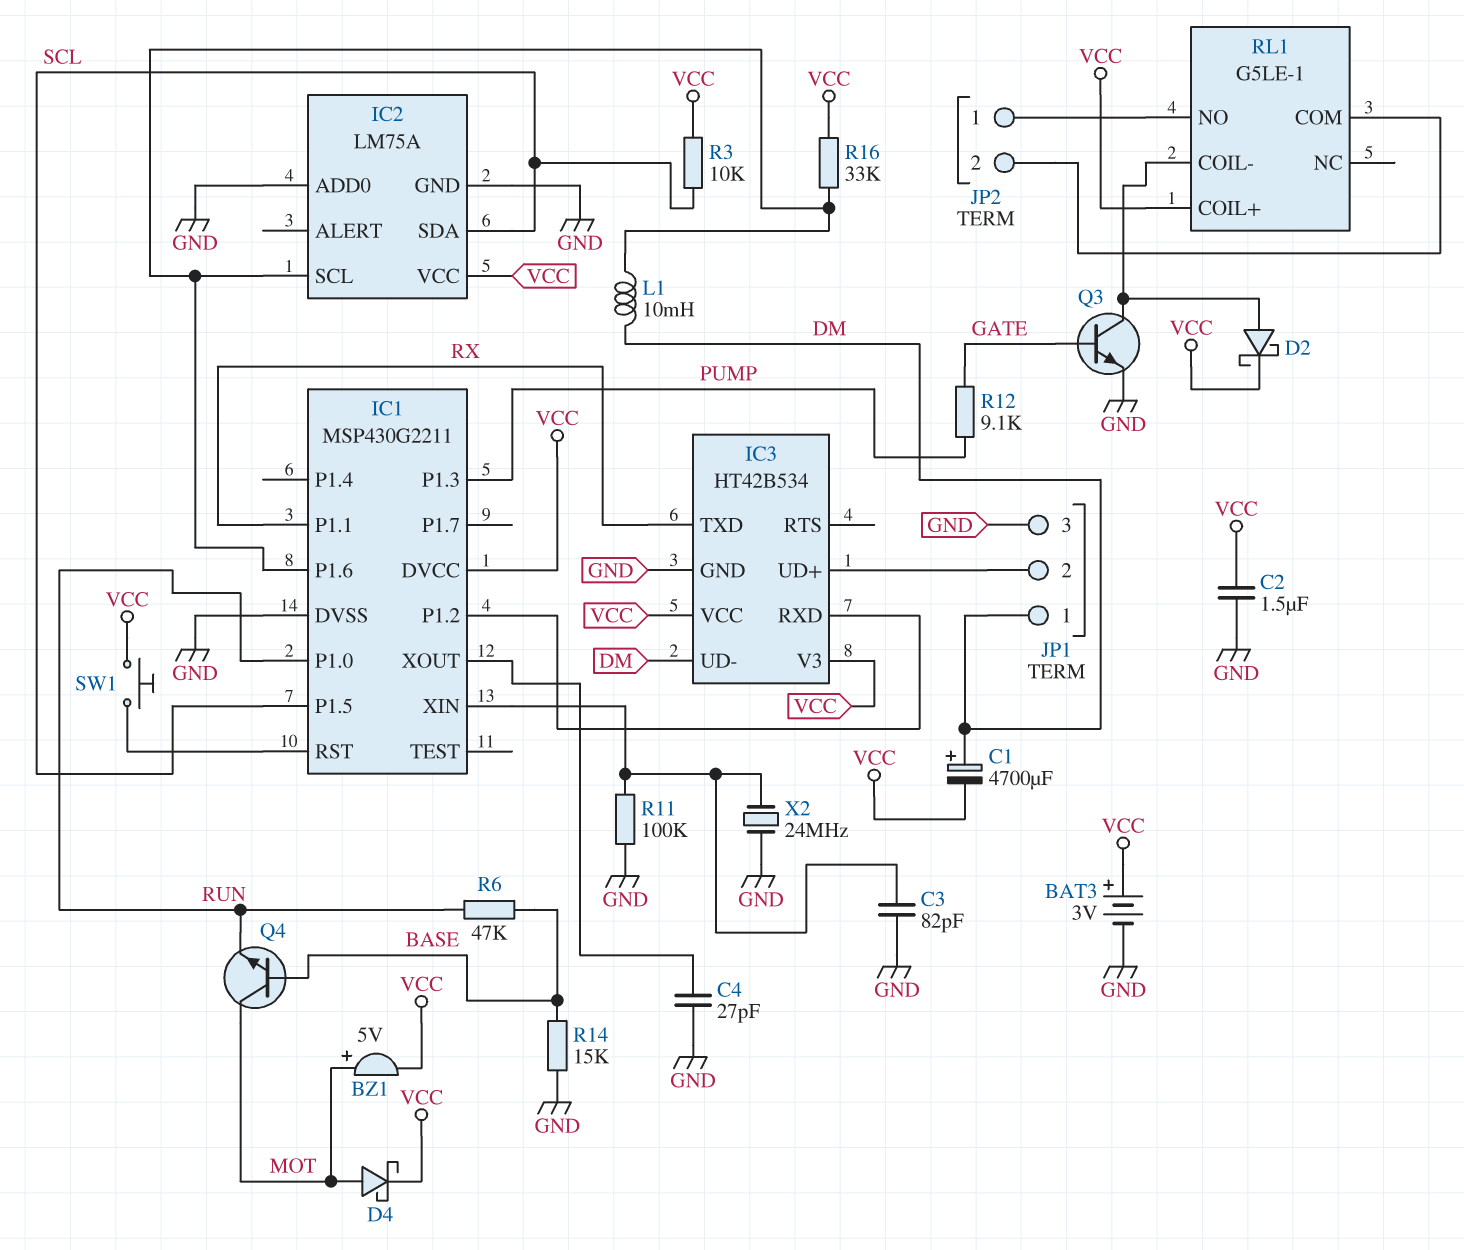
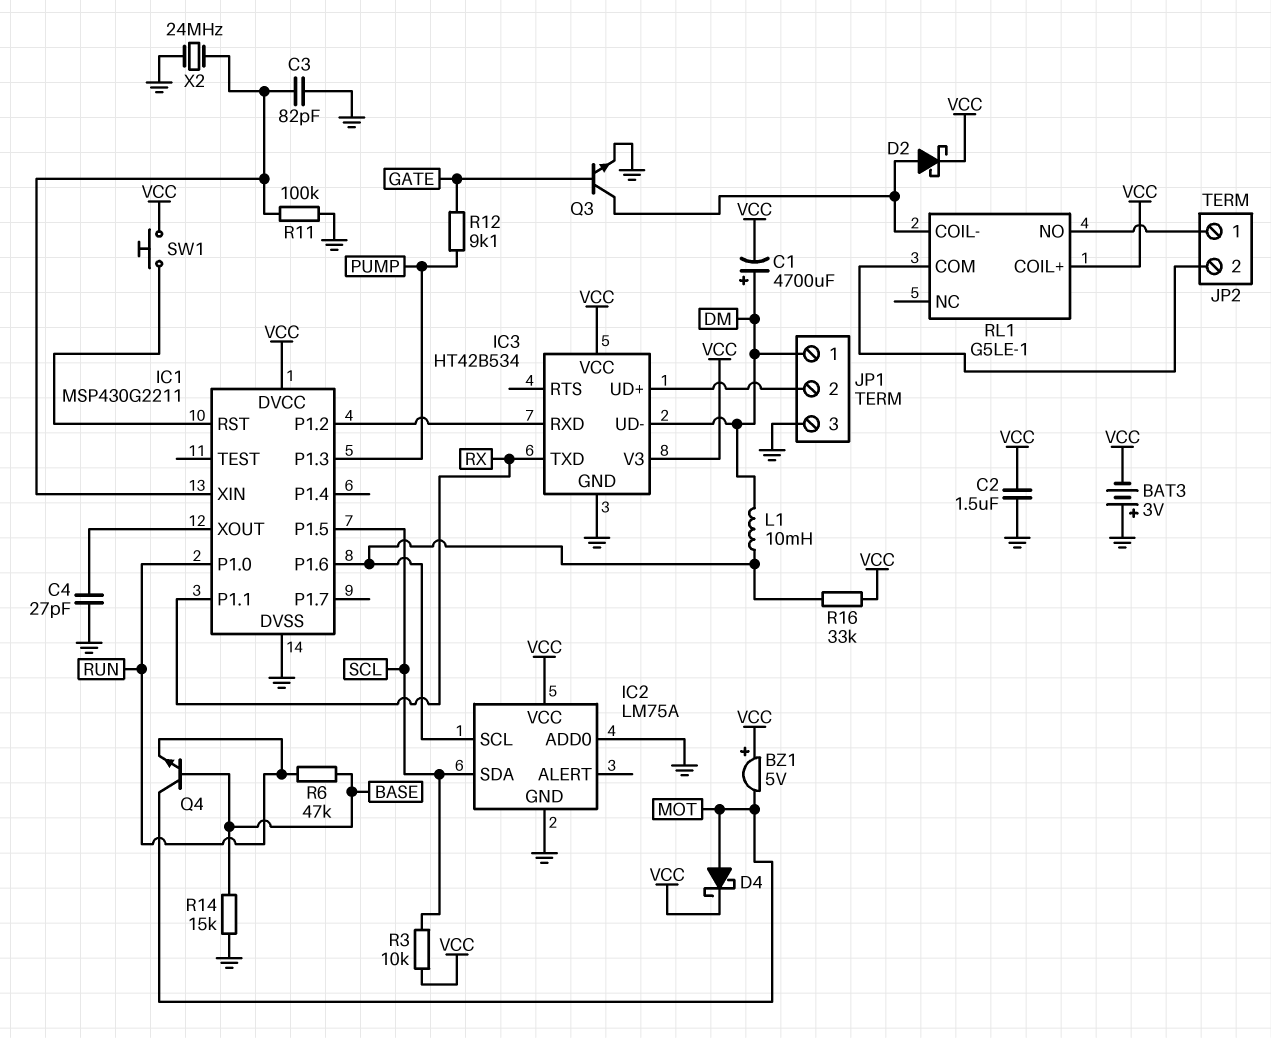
BAT3: 3V (plus VCC, minus GND) -> 3V (plus GND, minus VCC)
BZ1: buzzer 5V (plus MOT, minus VCC) -> buzzer 5V (plus VCC, minus MOT)

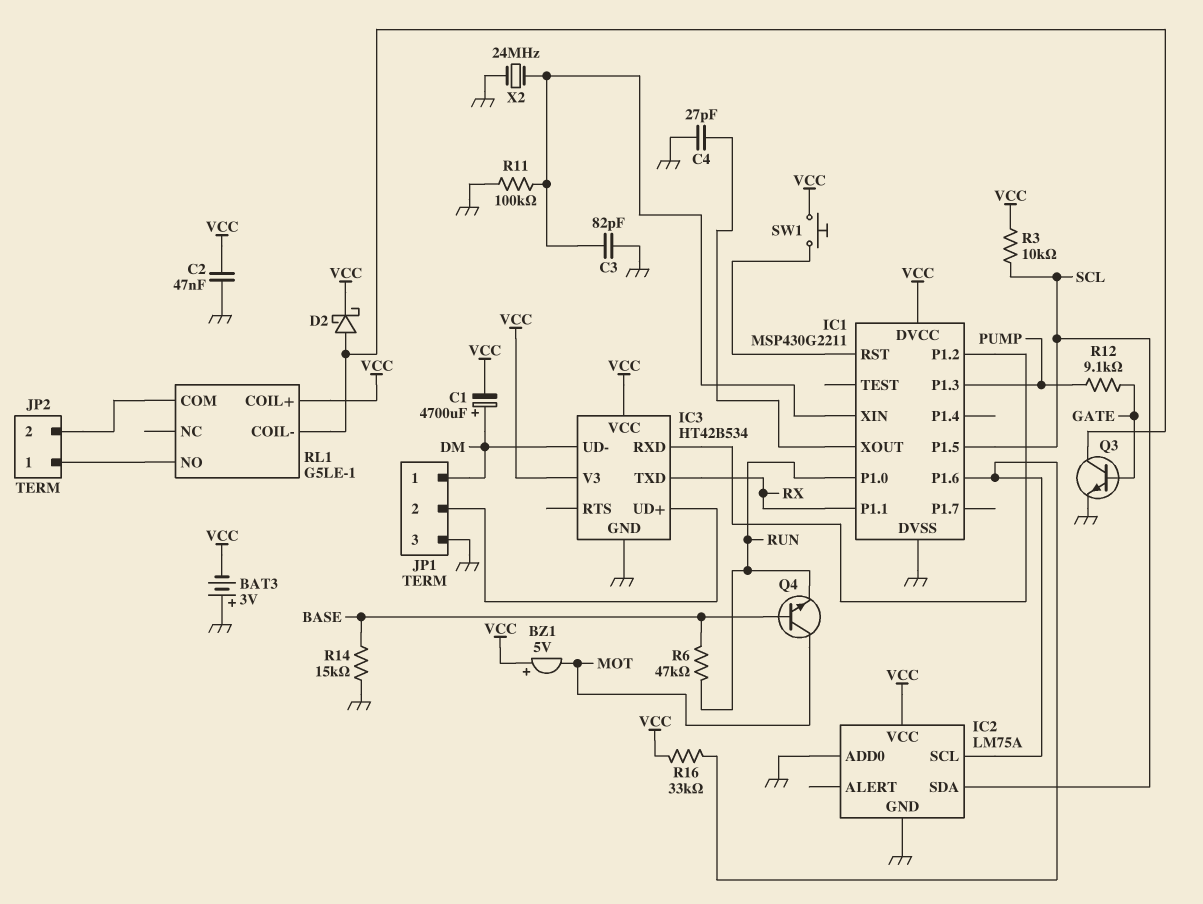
C2: 1.5uF (GND, VCC) -> 47nF (GND, VCC)
D4: schottky (A MOT, K VCC) -> none
L1: 10mH (DM, IC1/P1.6) -> none

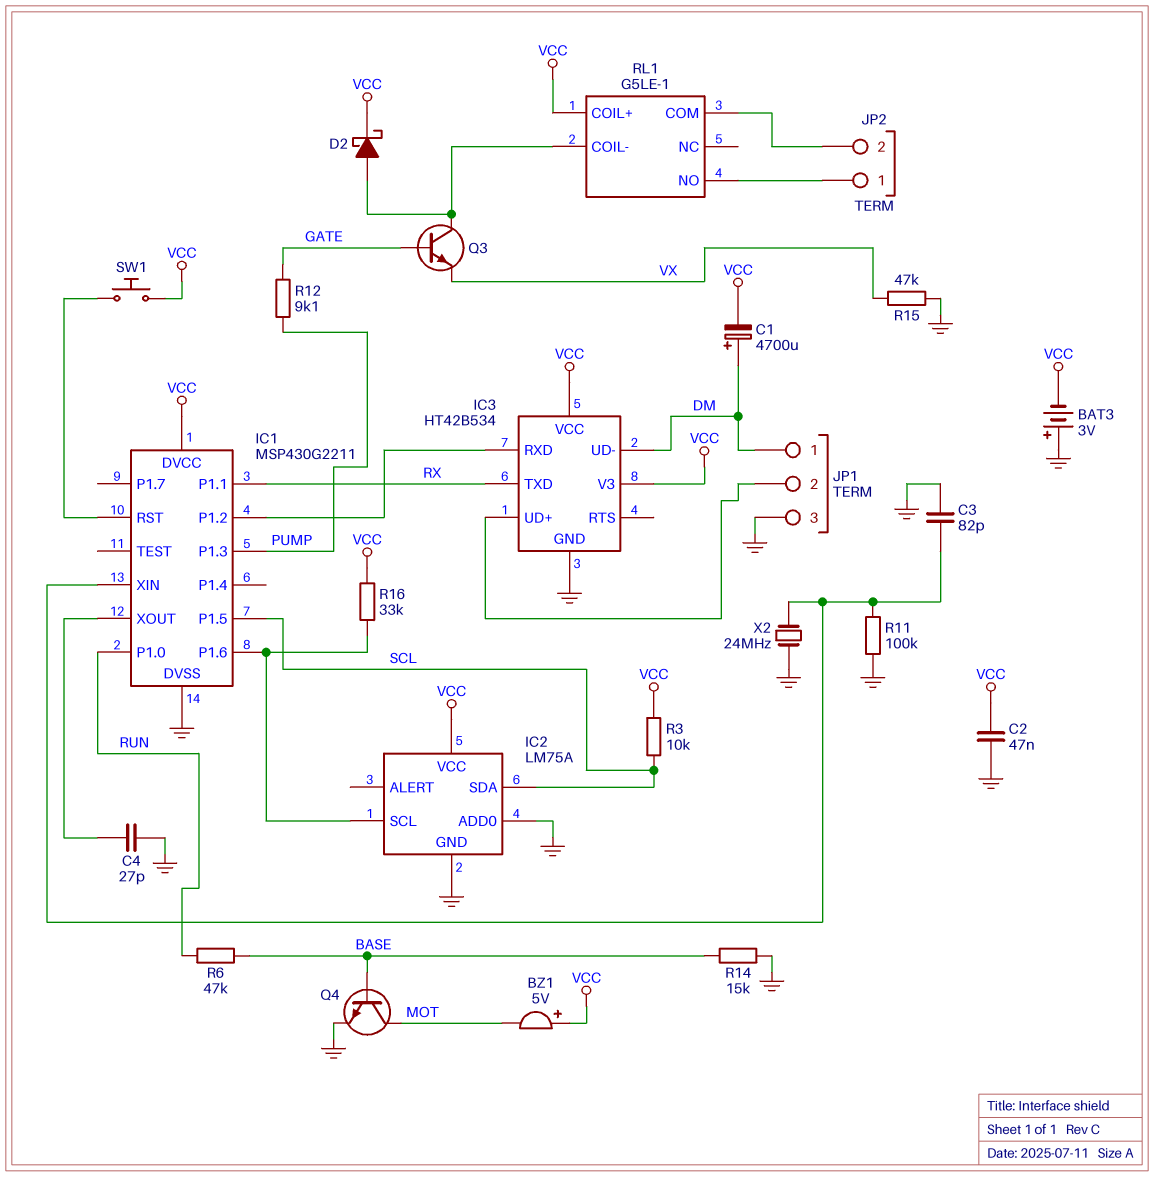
Q3: NPN (B GATE, C RL1/COIL-, E GND) -> NPN (B GATE, C RL1/COIL-, E VX)
Q4: NPN (B BASE, C MOT, E RUN) -> NPN (B BASE, C MOT, E GND)
R15: none -> 47k (GND, VX)

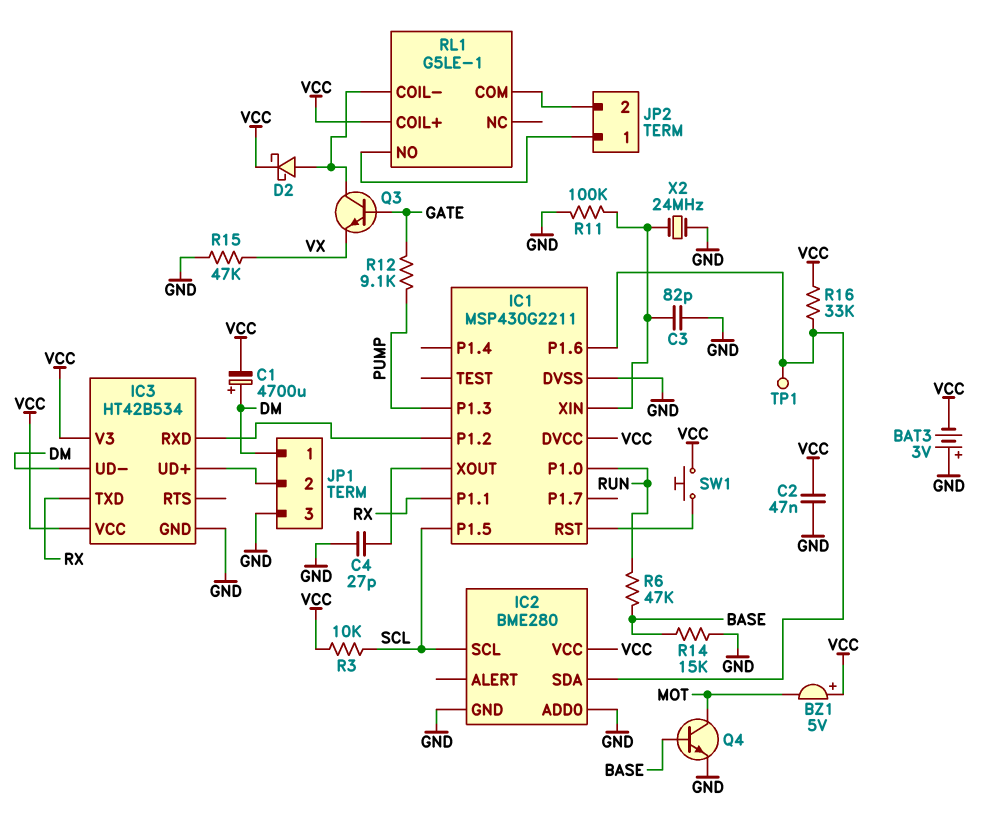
IC2: LM75A -> BME280
IC2 pin SCL: IC1/P1.6 -> SCL
IC2 pin SDA: SCL -> IC1/P1.6
TP1: none -> test point (IC1/P1.6)

